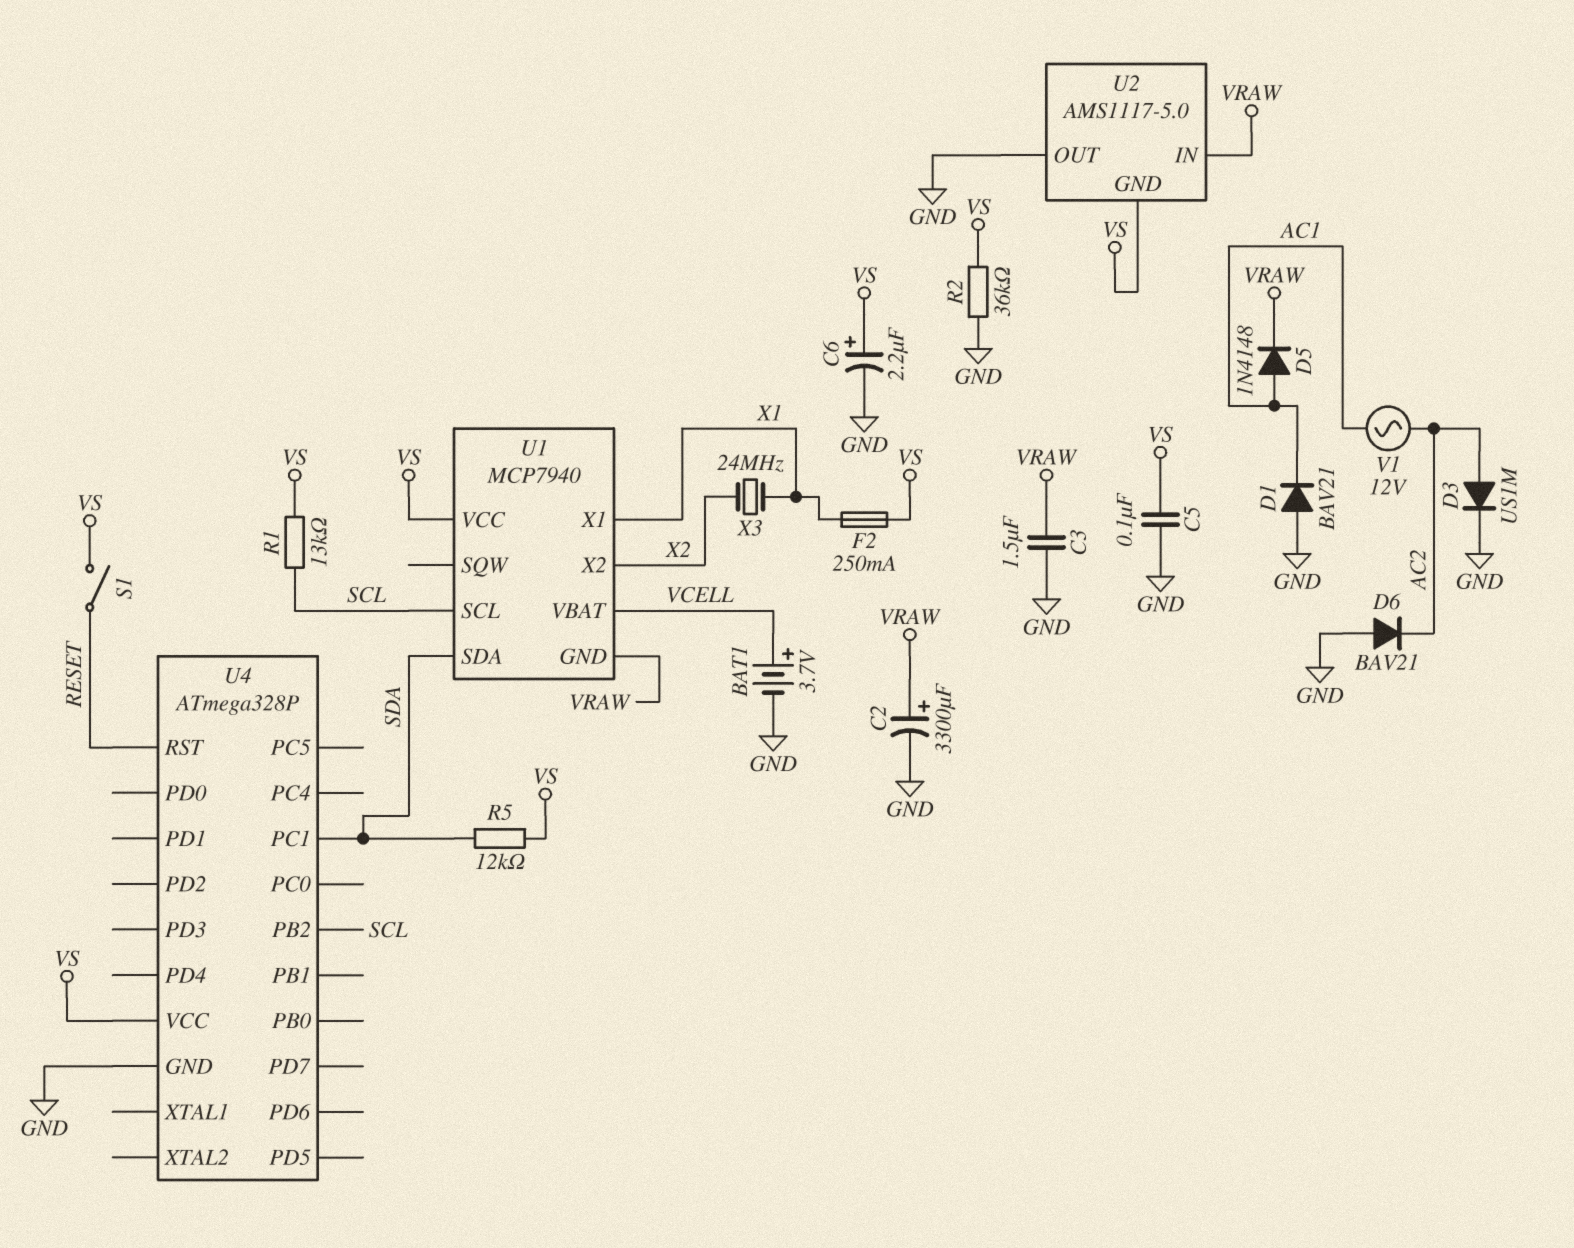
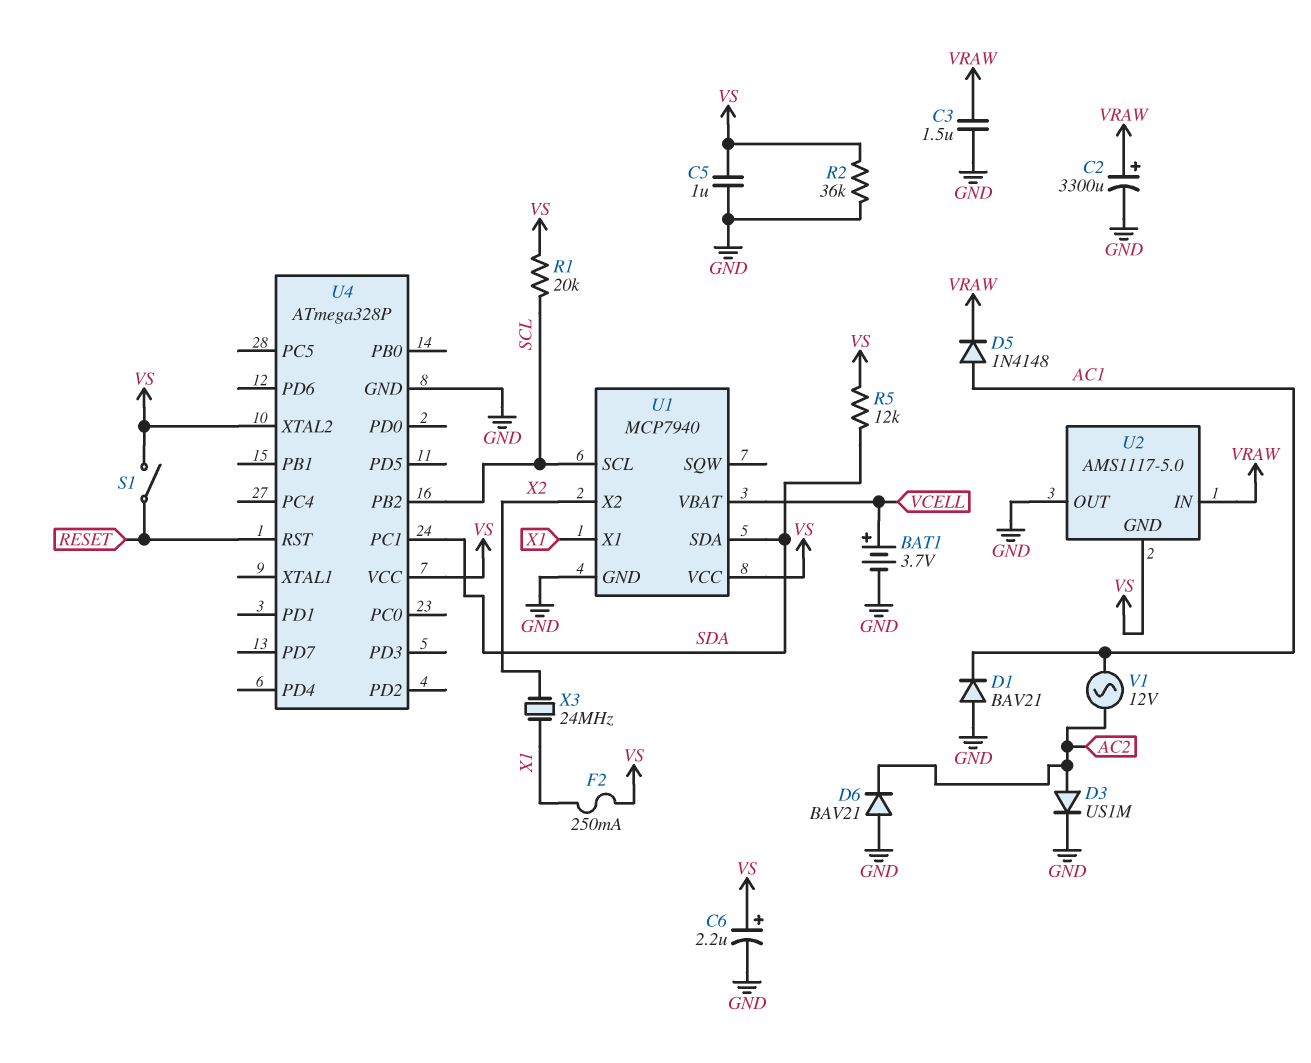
C5: 100nF (GND, VS) -> 1uF (GND, VS)
R1: 13k (SCL, VS) -> 20k (SCL, VS)
U1 pin GND: VRAW -> GND
U4 pin XTAL2: none -> VS

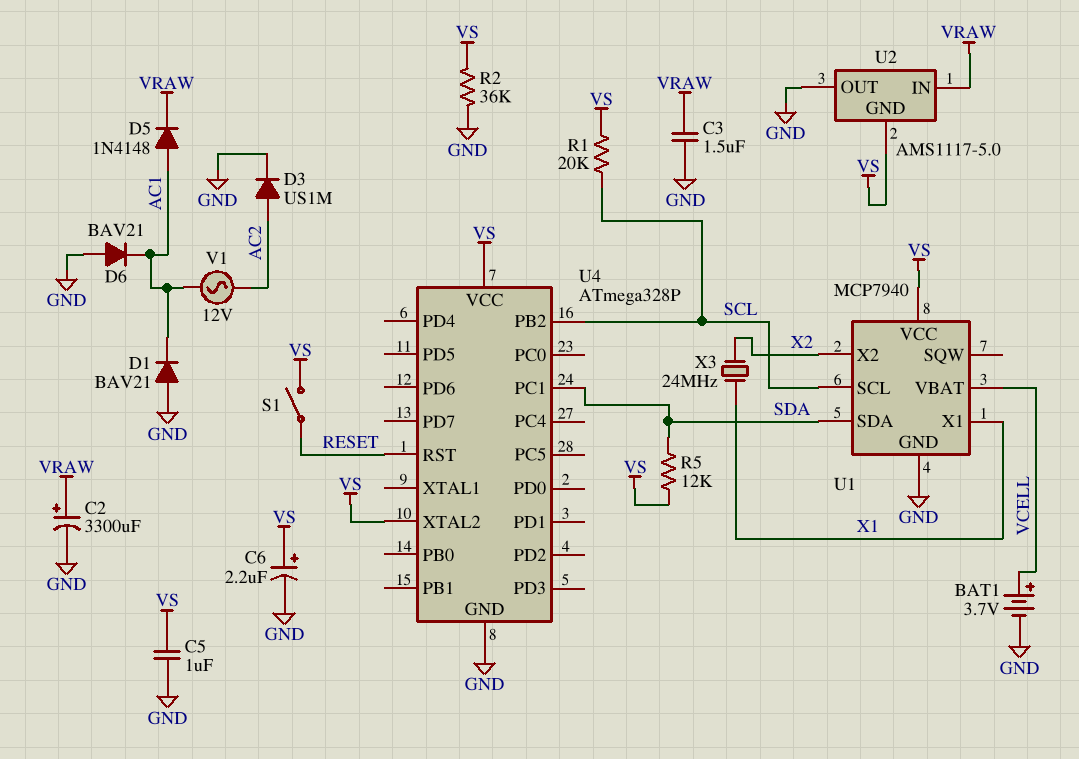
D6: diode BAV21 (A GND, K AC2) -> diode BAV21 (A GND, K AC1)
F2: 250mA (VS, X1) -> none

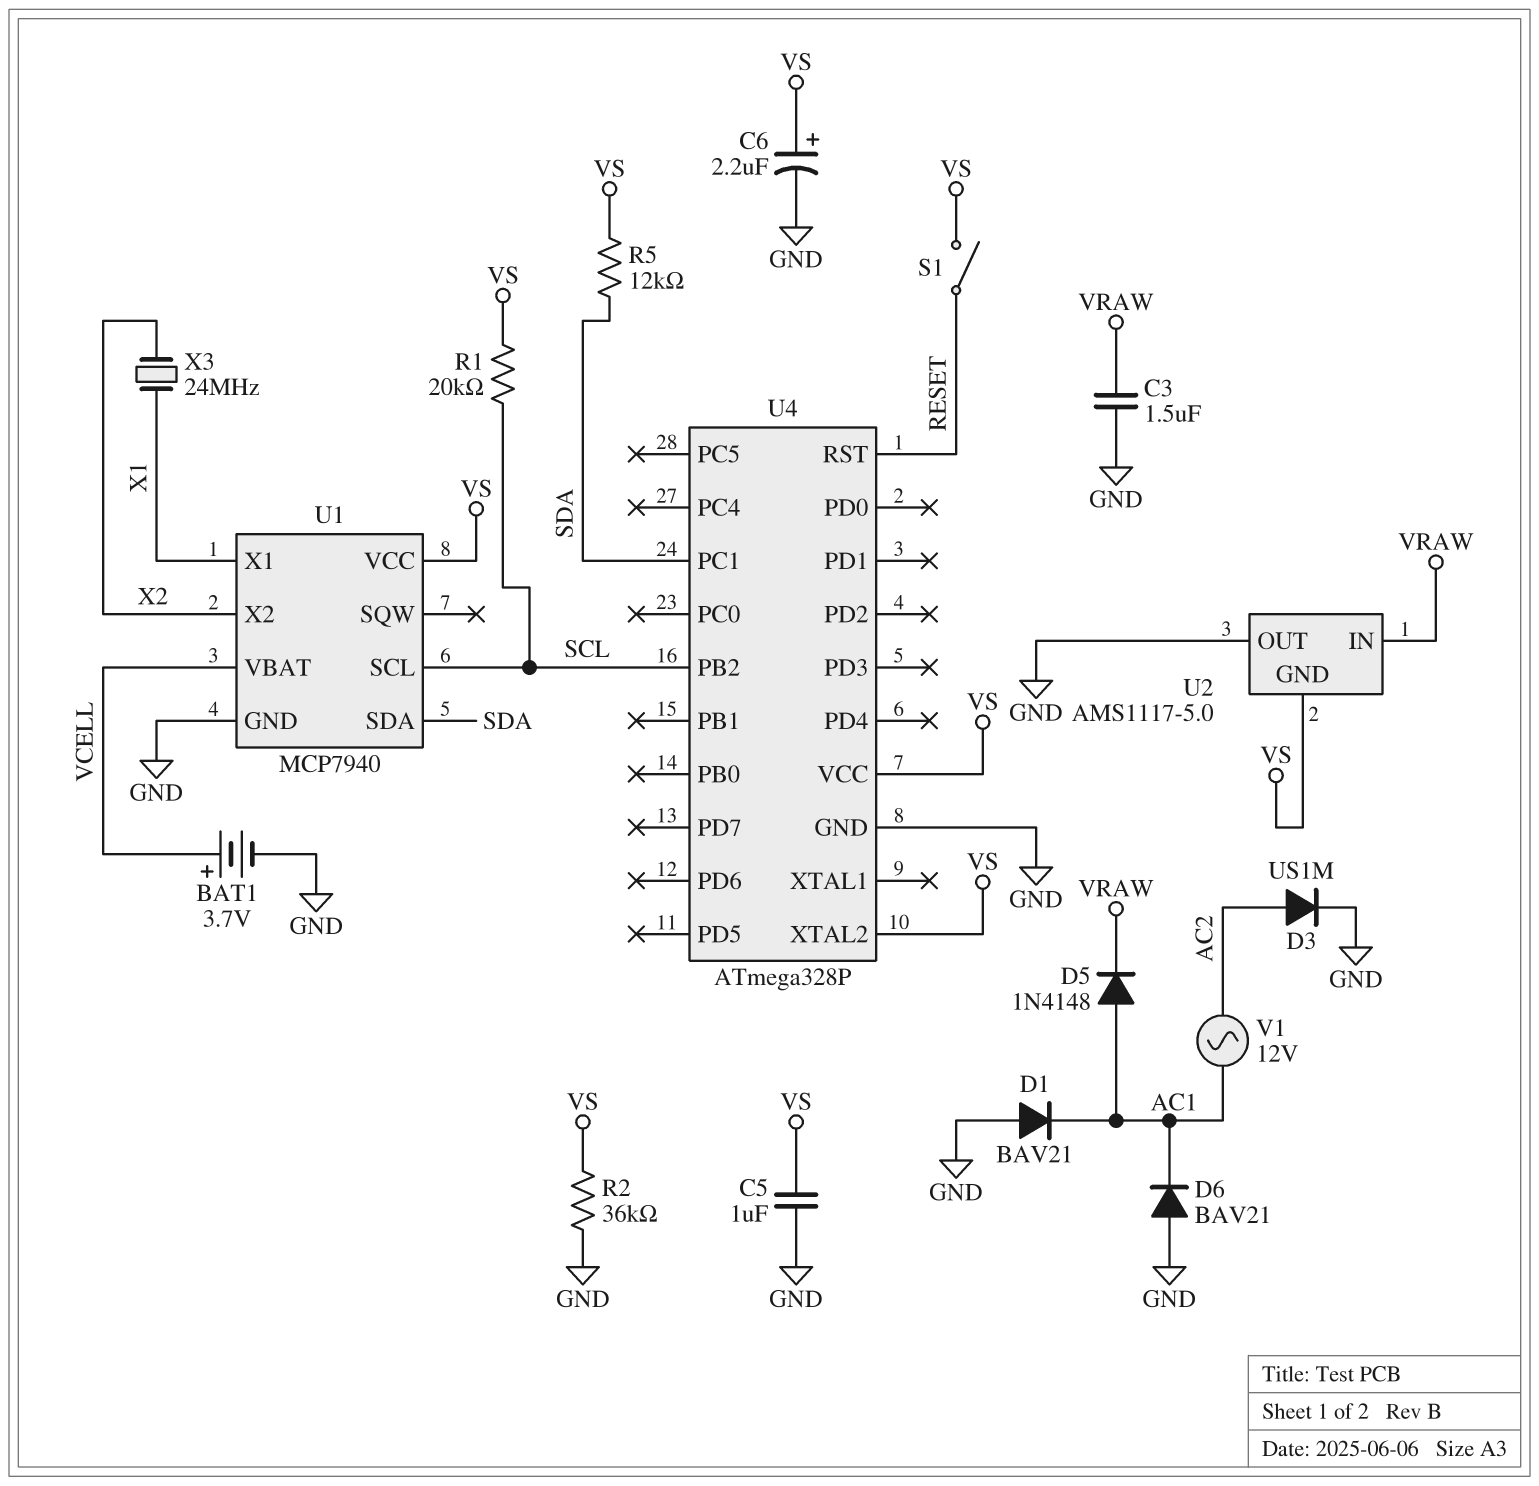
C2: 3300uF (plus VRAW, minus GND) -> none

